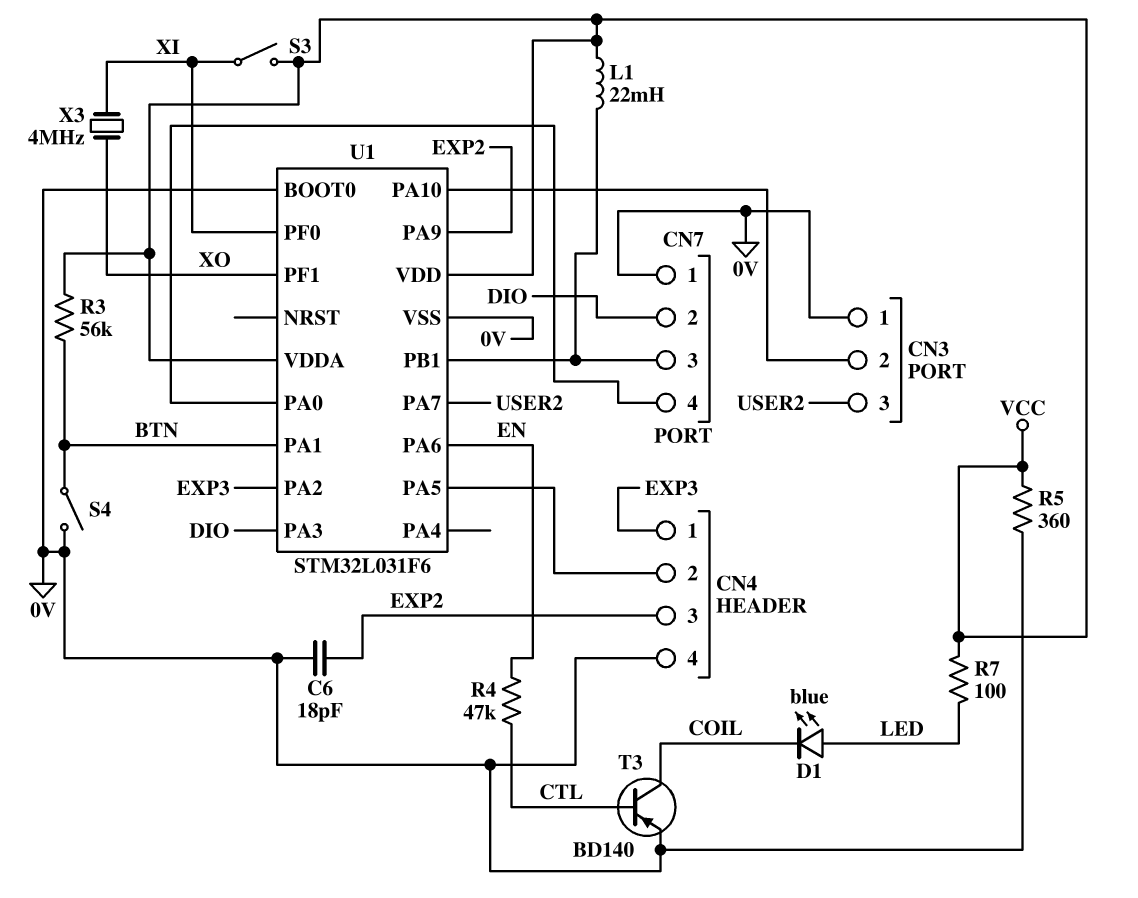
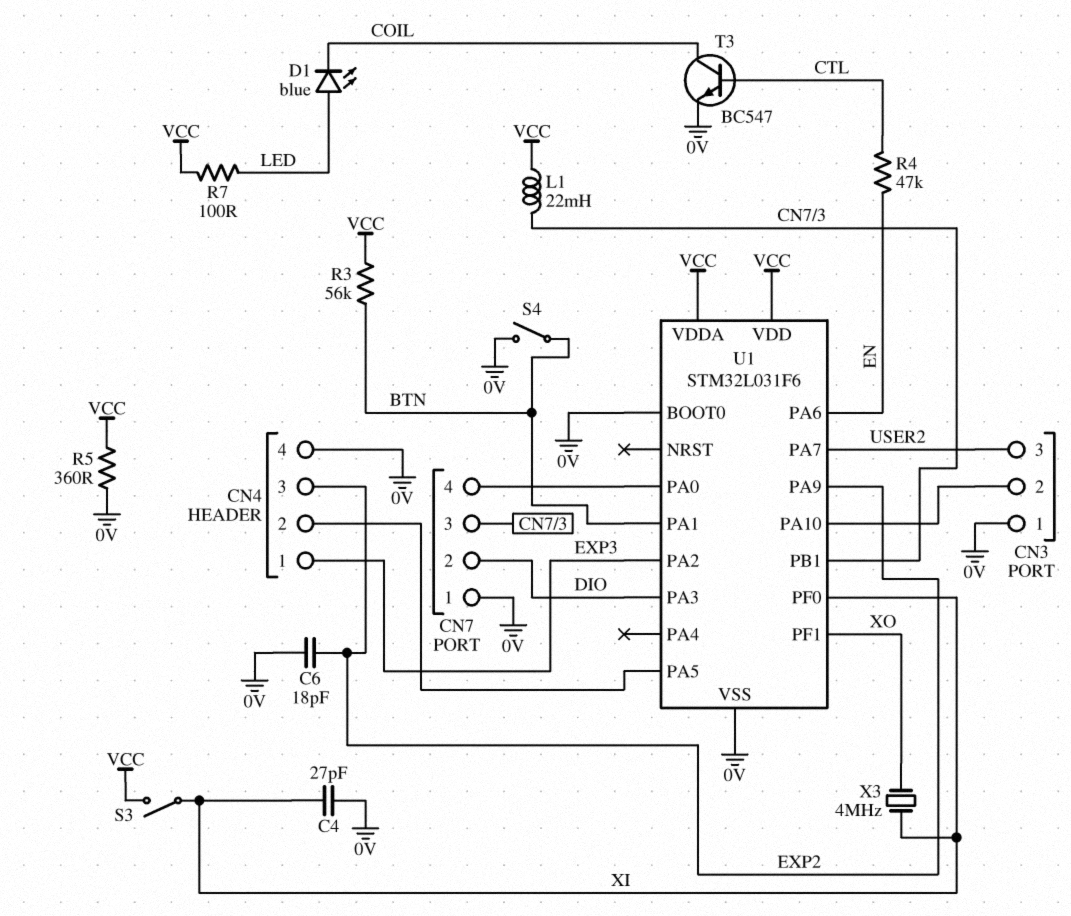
C4: none -> 27pF (0V, XI)
T3: PNP BD140 (B CTL, C COIL, E 0V) -> NPN BC547 (B CTL, C COIL, E 0V)

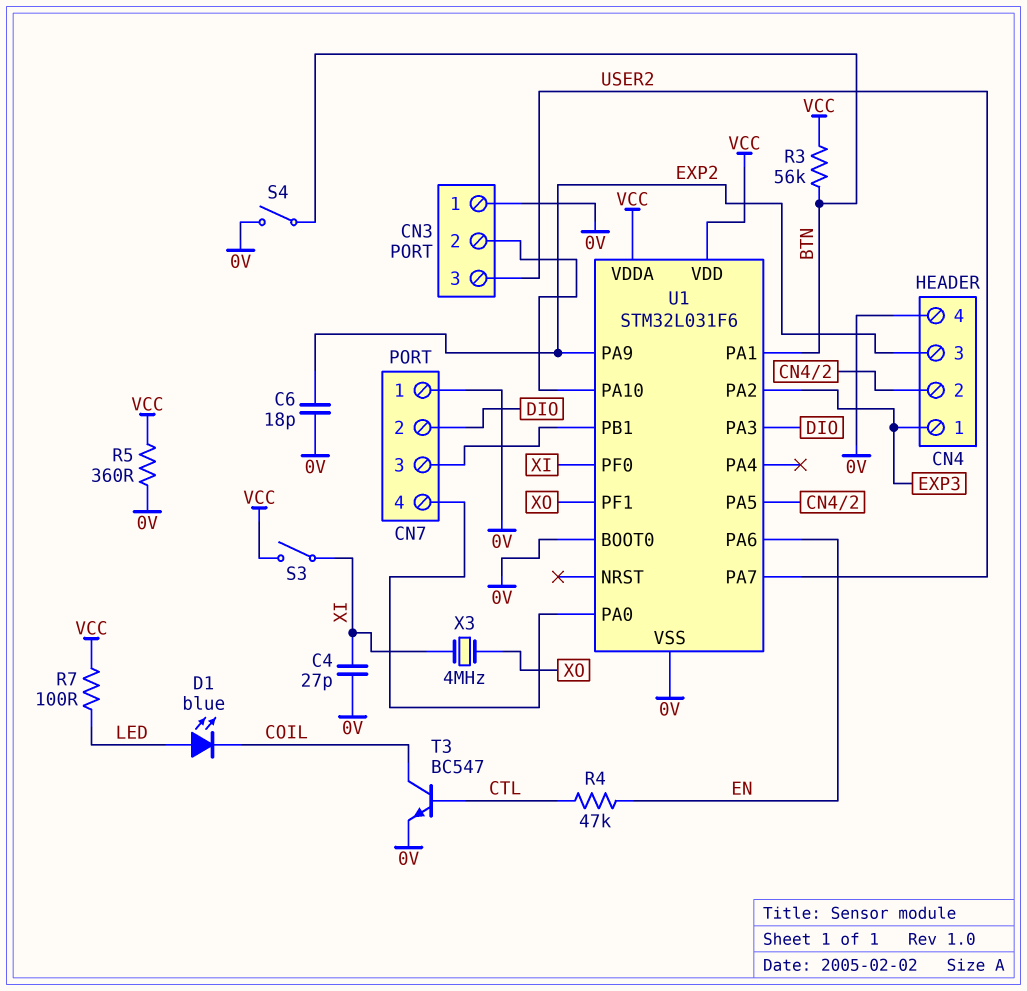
L1: 22mH (CN7/3, VCC) -> none

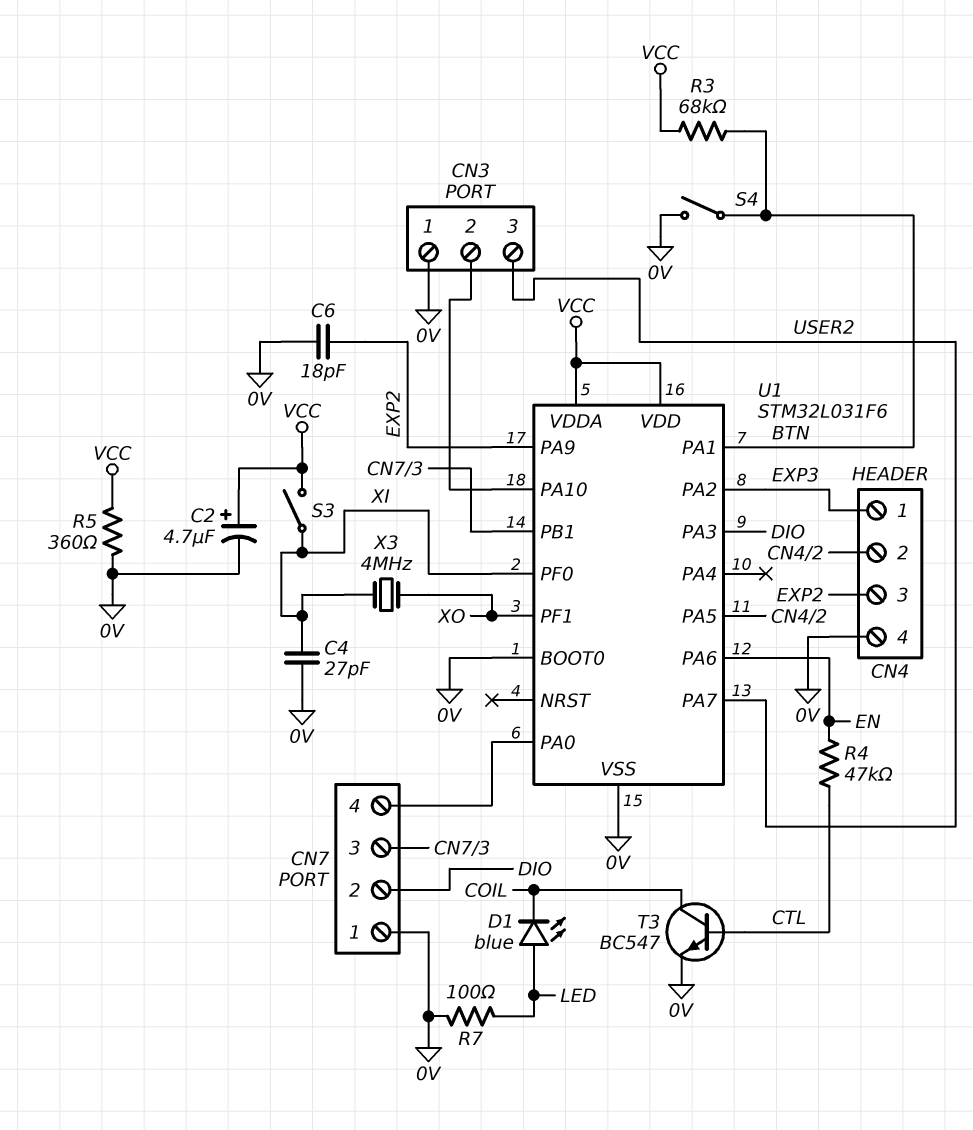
C2: none -> 4.7uF (plus VCC, minus 0V)
R3: 56k (BTN, VCC) -> 68k (BTN, VCC)
R7: 100 (LED, VCC) -> 100 (0V, LED)

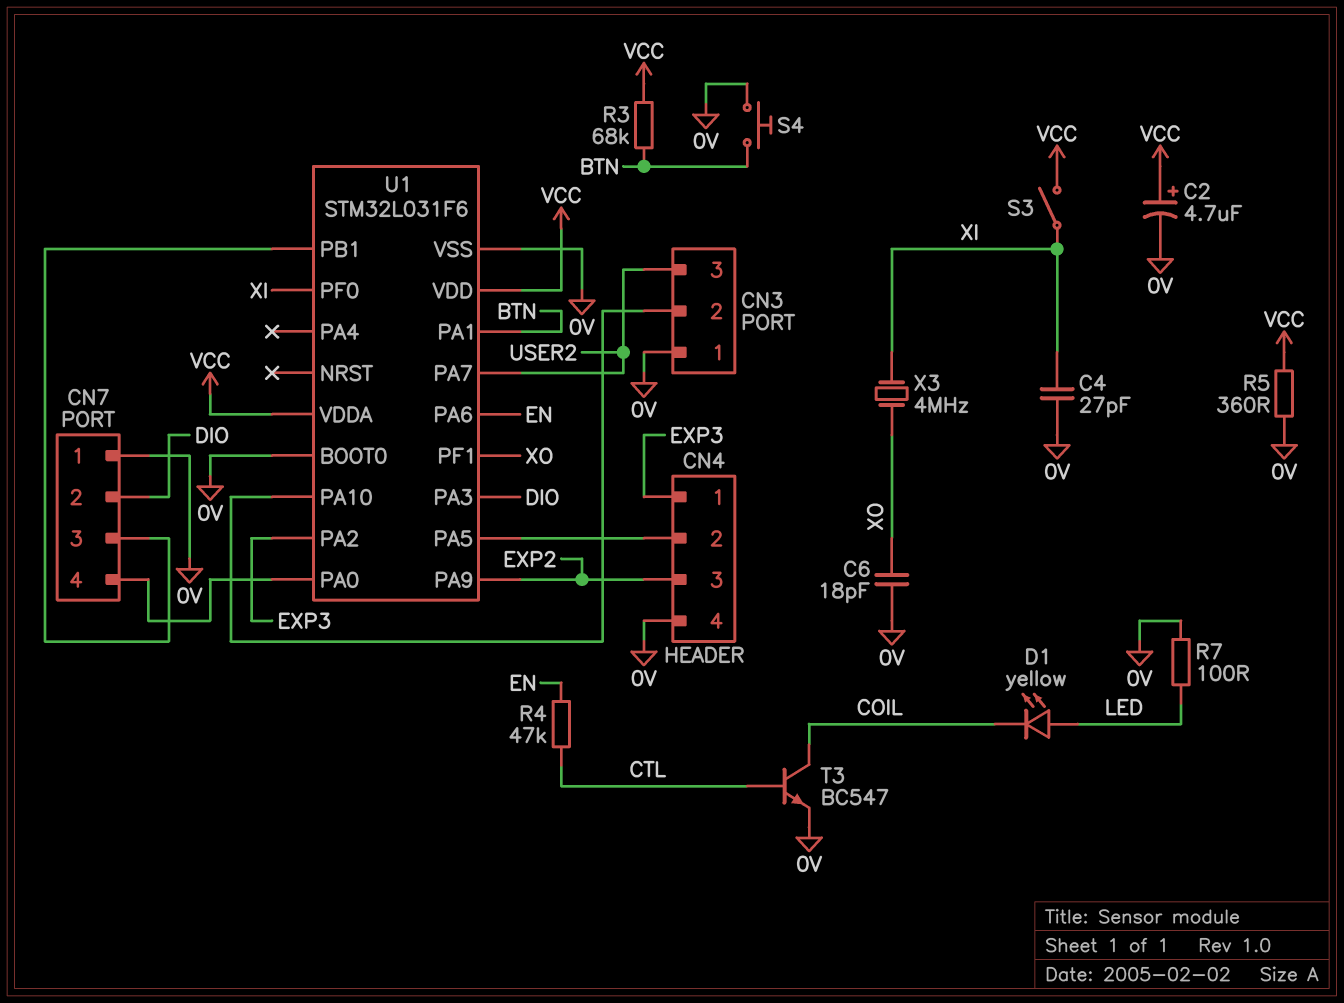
C6: 18pF (0V, EXP2) -> 18pF (0V, XO)
D1: LED blue (A LED, K COIL) -> LED yellow (A LED, K COIL)
S4: switch (0V, BTN) -> button (0V, BTN)

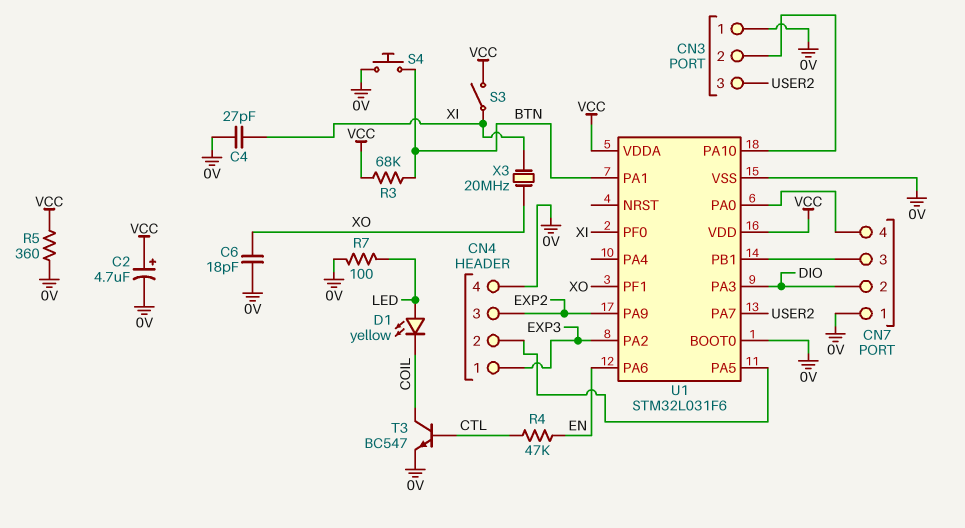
X3: 4MHz (XI, XO) -> 20MHz (XI, XO)

